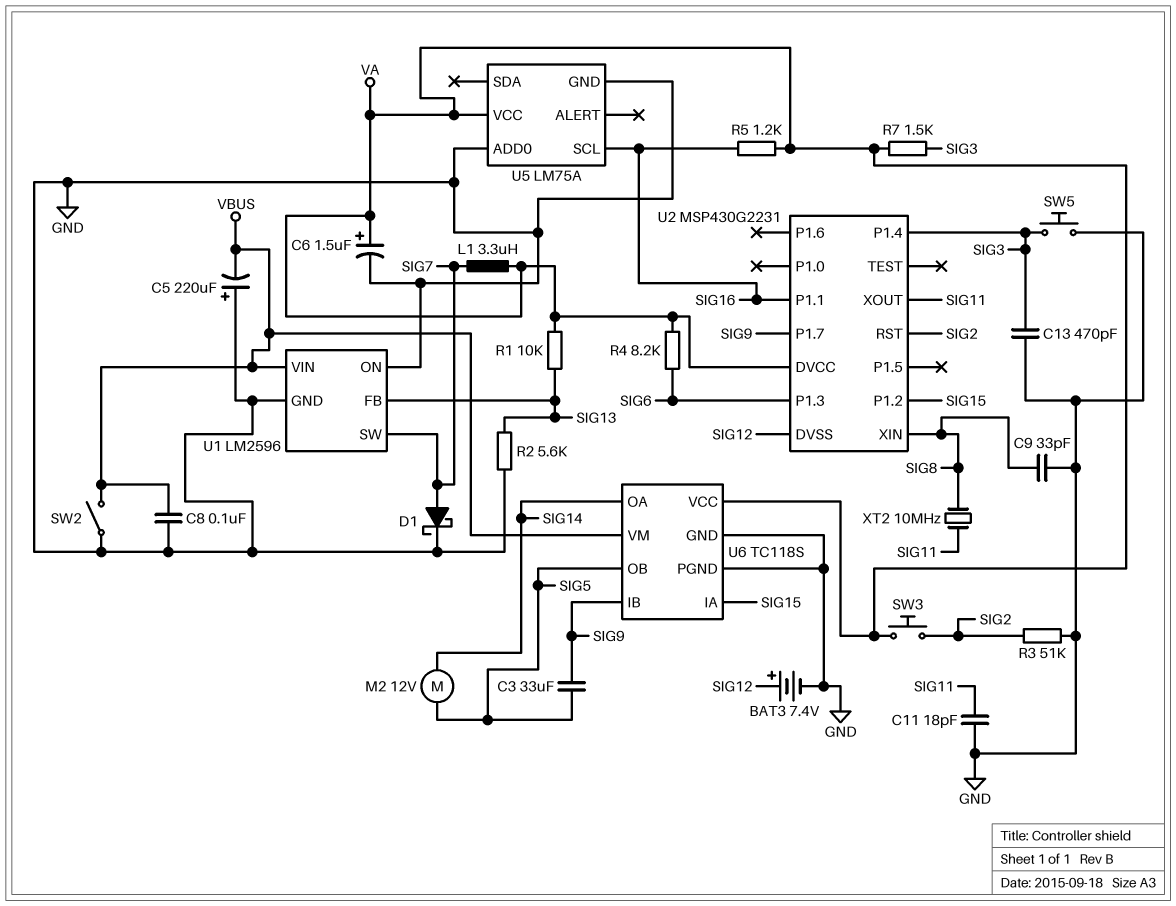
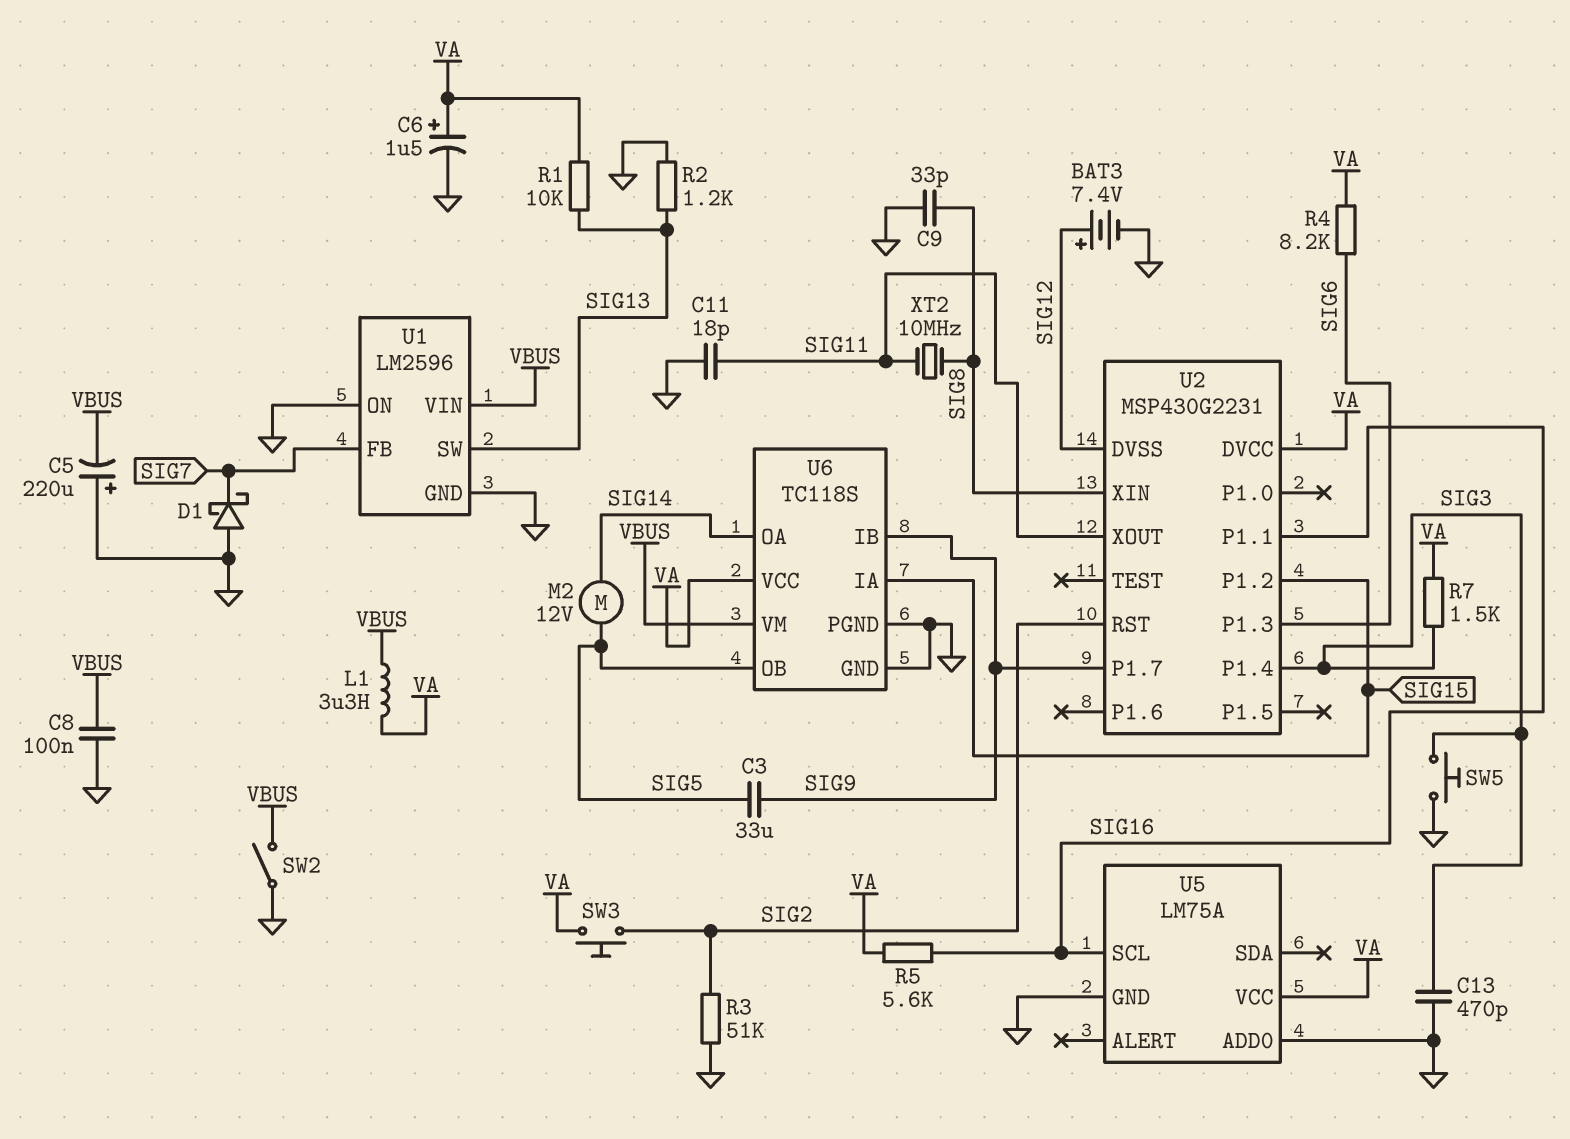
D1: schottky (A SIG7, K GND) -> schottky (A GND, K SIG7)
L1: 3.3uH (SIG7, VA) -> 3.3uH (VA, VBUS)
R2: 5.6k (GND, SIG13) -> 1.2k (GND, SIG13)
R5: 1.2k (SIG16, VA) -> 5.6k (SIG16, VA)
U1 pin FB: SIG13 -> SIG7
U1 pin SW: SIG7 -> SIG13

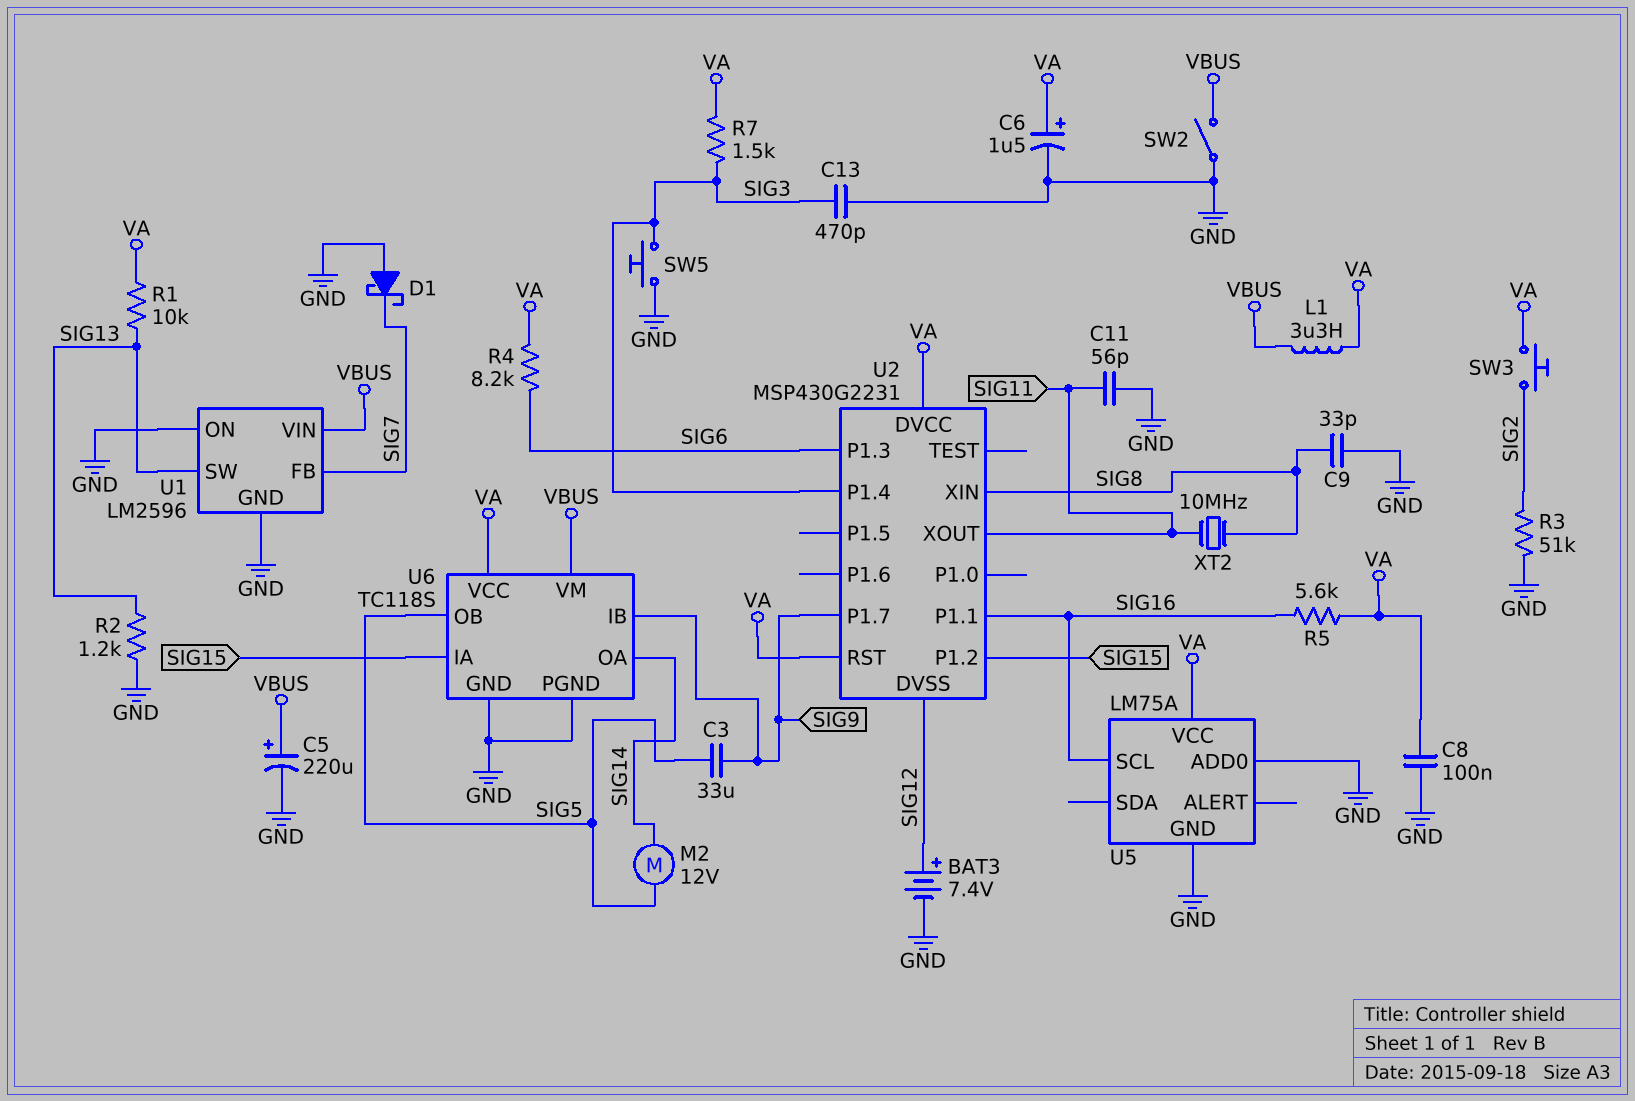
C5: 220uF (plus GND, minus VBUS) -> 220uF (plus VBUS, minus GND)
C8: 100nF (GND, VBUS) -> 100nF (GND, VA)
C11: 18pF (GND, SIG11) -> 56pF (GND, SIG11)
U2 pin RST: SIG2 -> VA

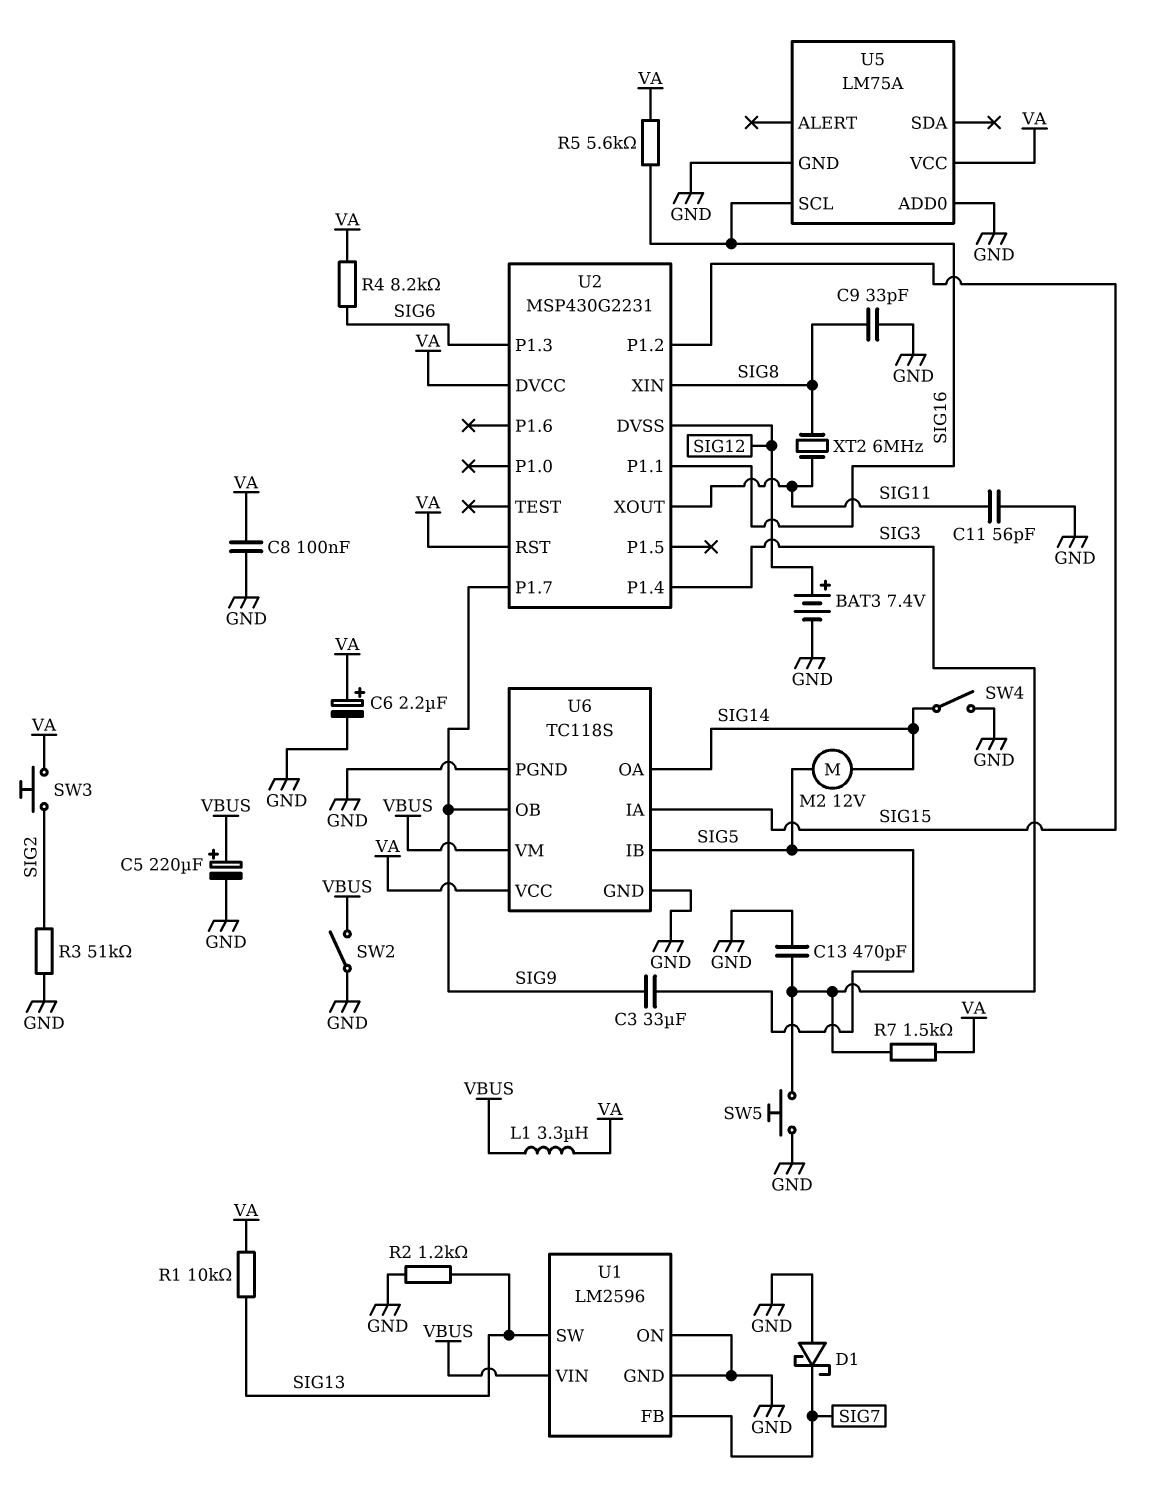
C6: 1.5uF (plus VA, minus GND) -> 2.2uF (plus VA, minus GND)
SW4: none -> switch (GND, SIG14)
U6 pin IB: SIG9 -> SIG5
U6 pin OB: SIG5 -> SIG9
XT2: 10MHz (SIG8, SIG11) -> 6MHz (SIG8, SIG11)

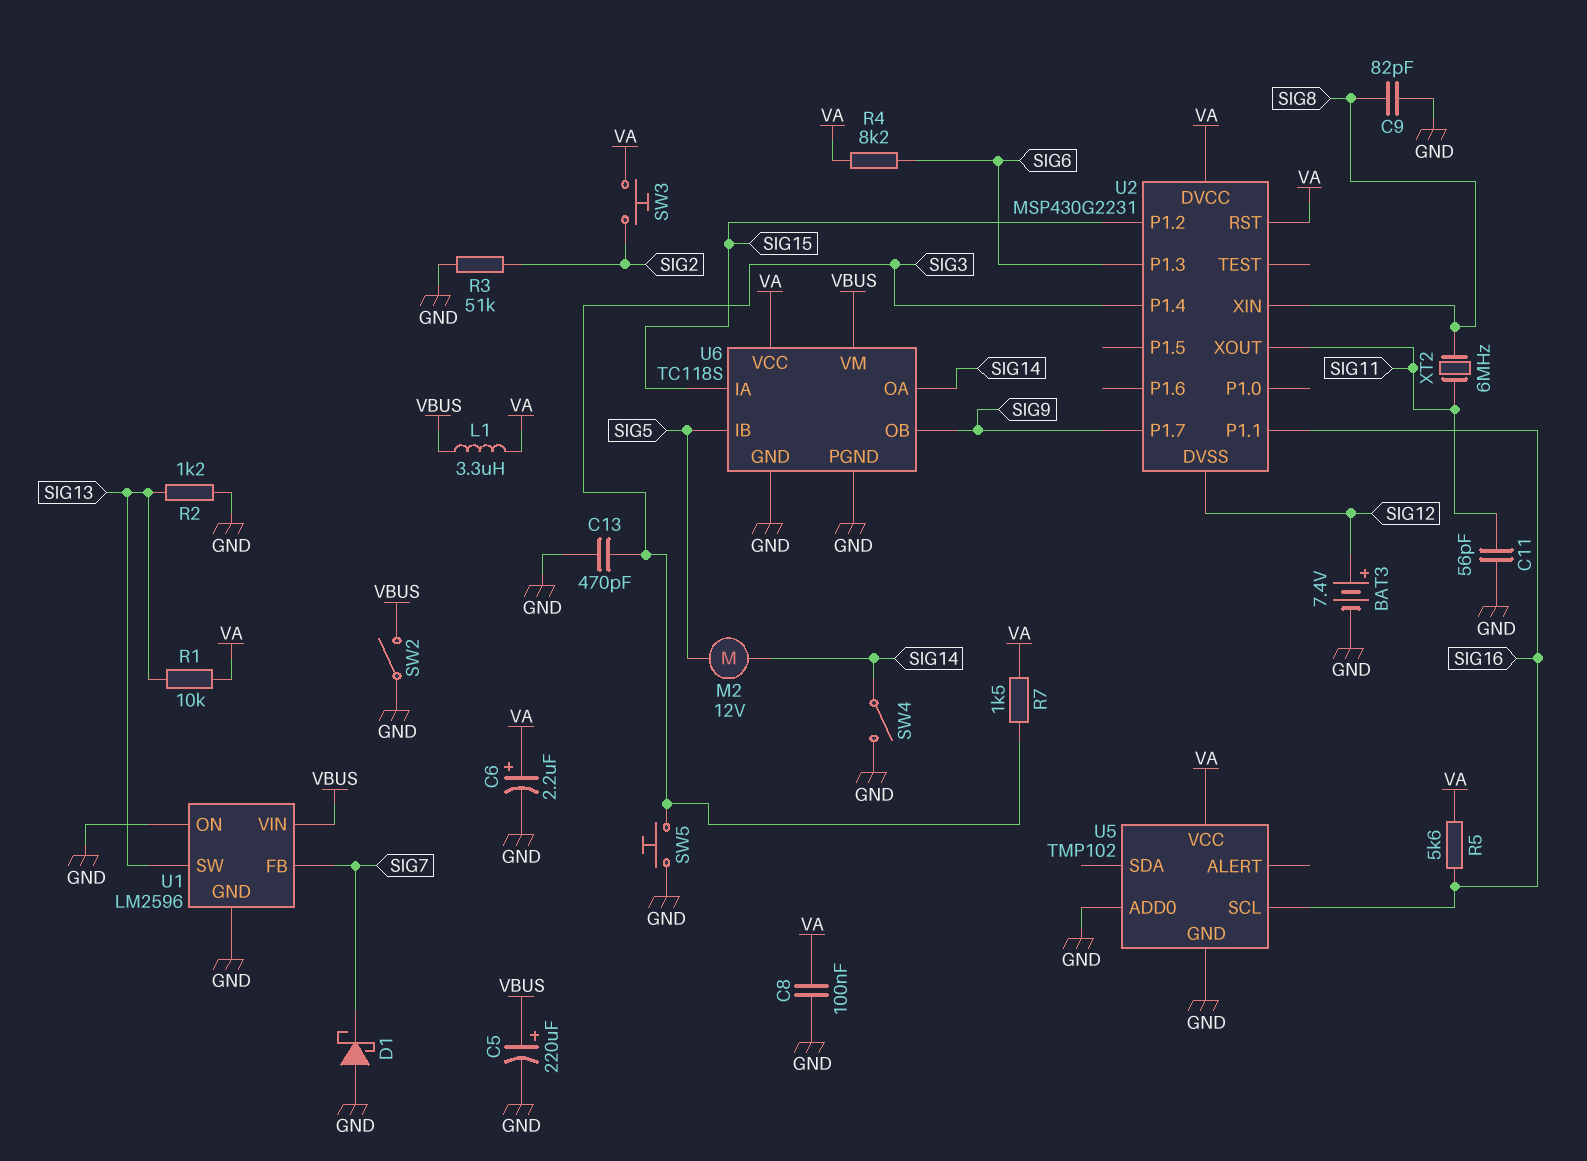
C3: 33uF (SIG5, SIG9) -> none
C9: 33pF (GND, SIG8) -> 82pF (GND, SIG8)
U5: LM75A -> TMP102

